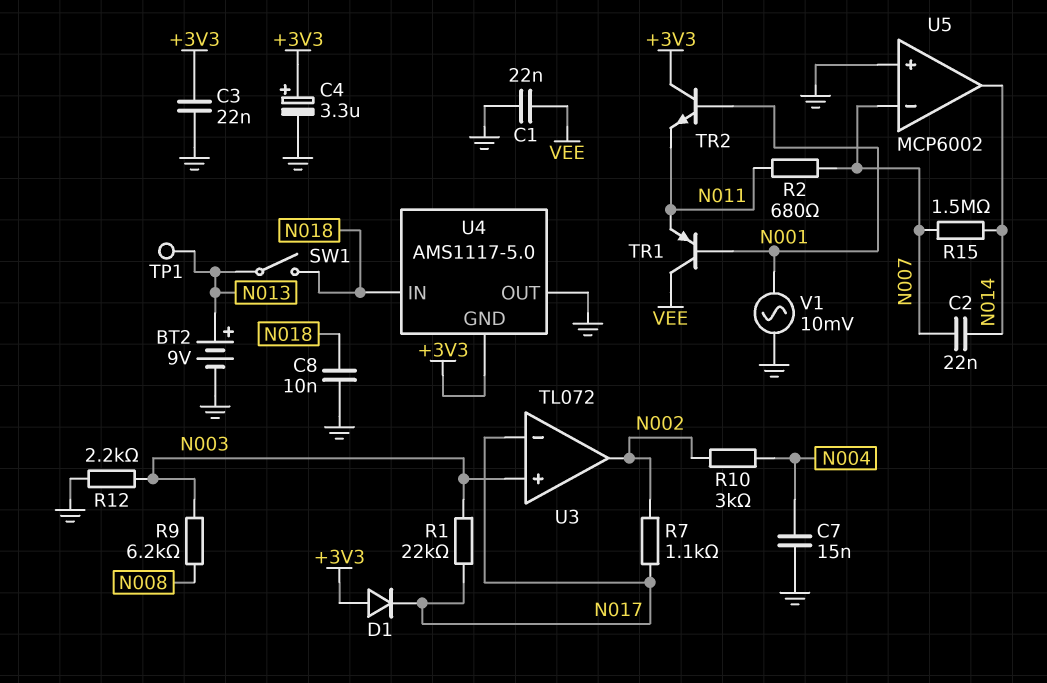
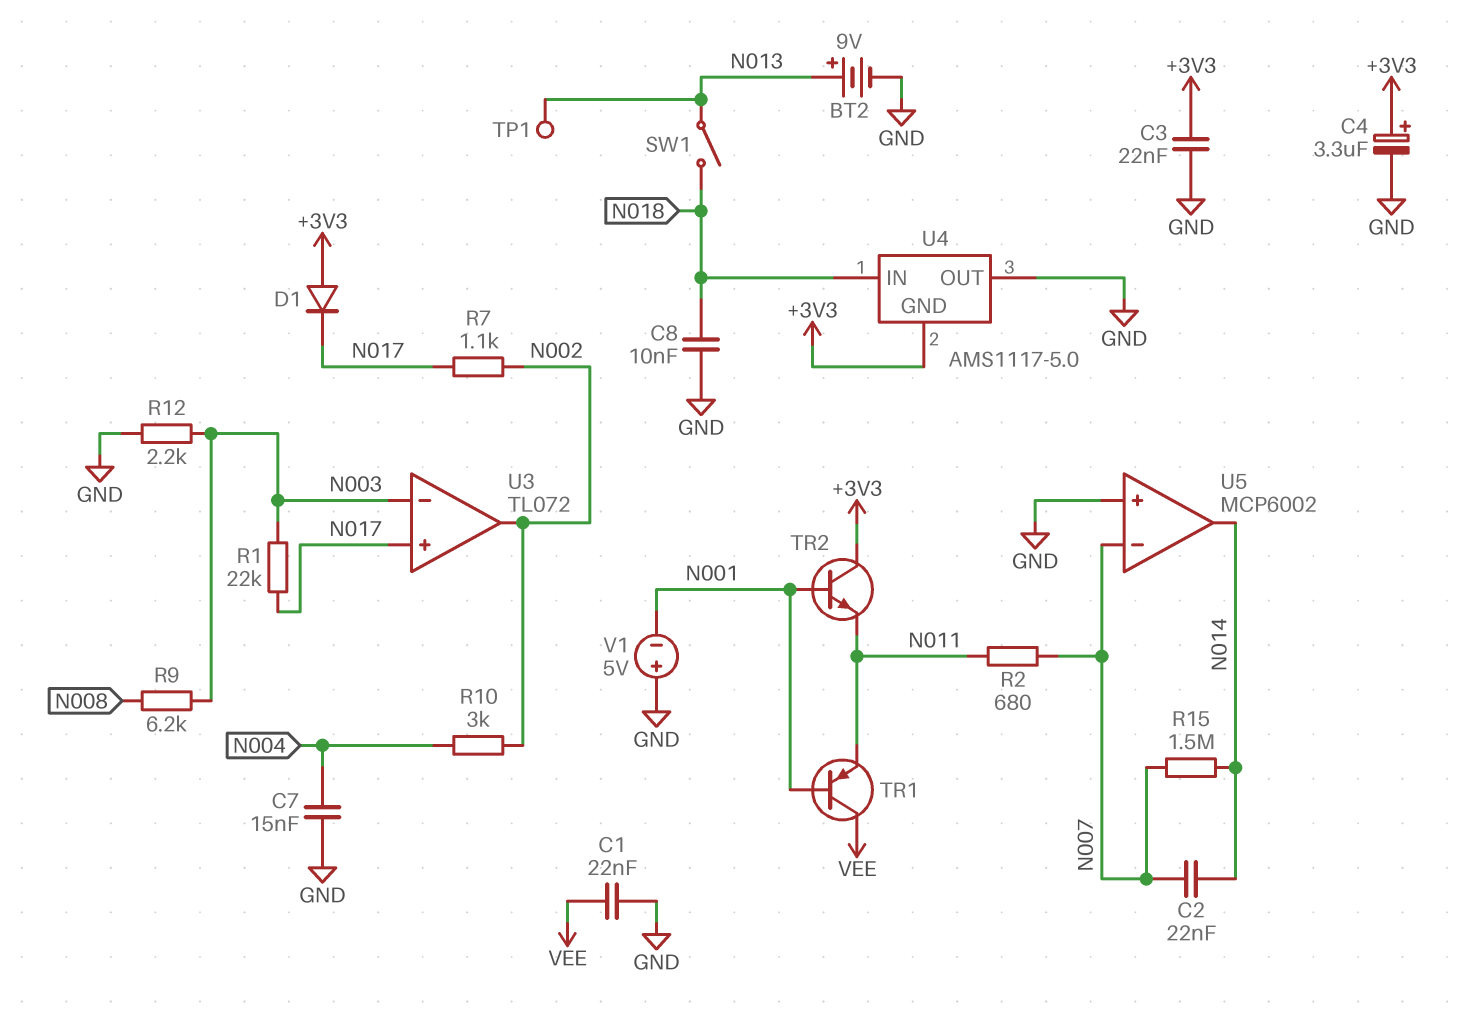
U3 pin in+: N003 -> N017
U3 pin in-: N017 -> N003
V1: AC 10mV (GND, N001) -> 5V (plus GND, minus N001)

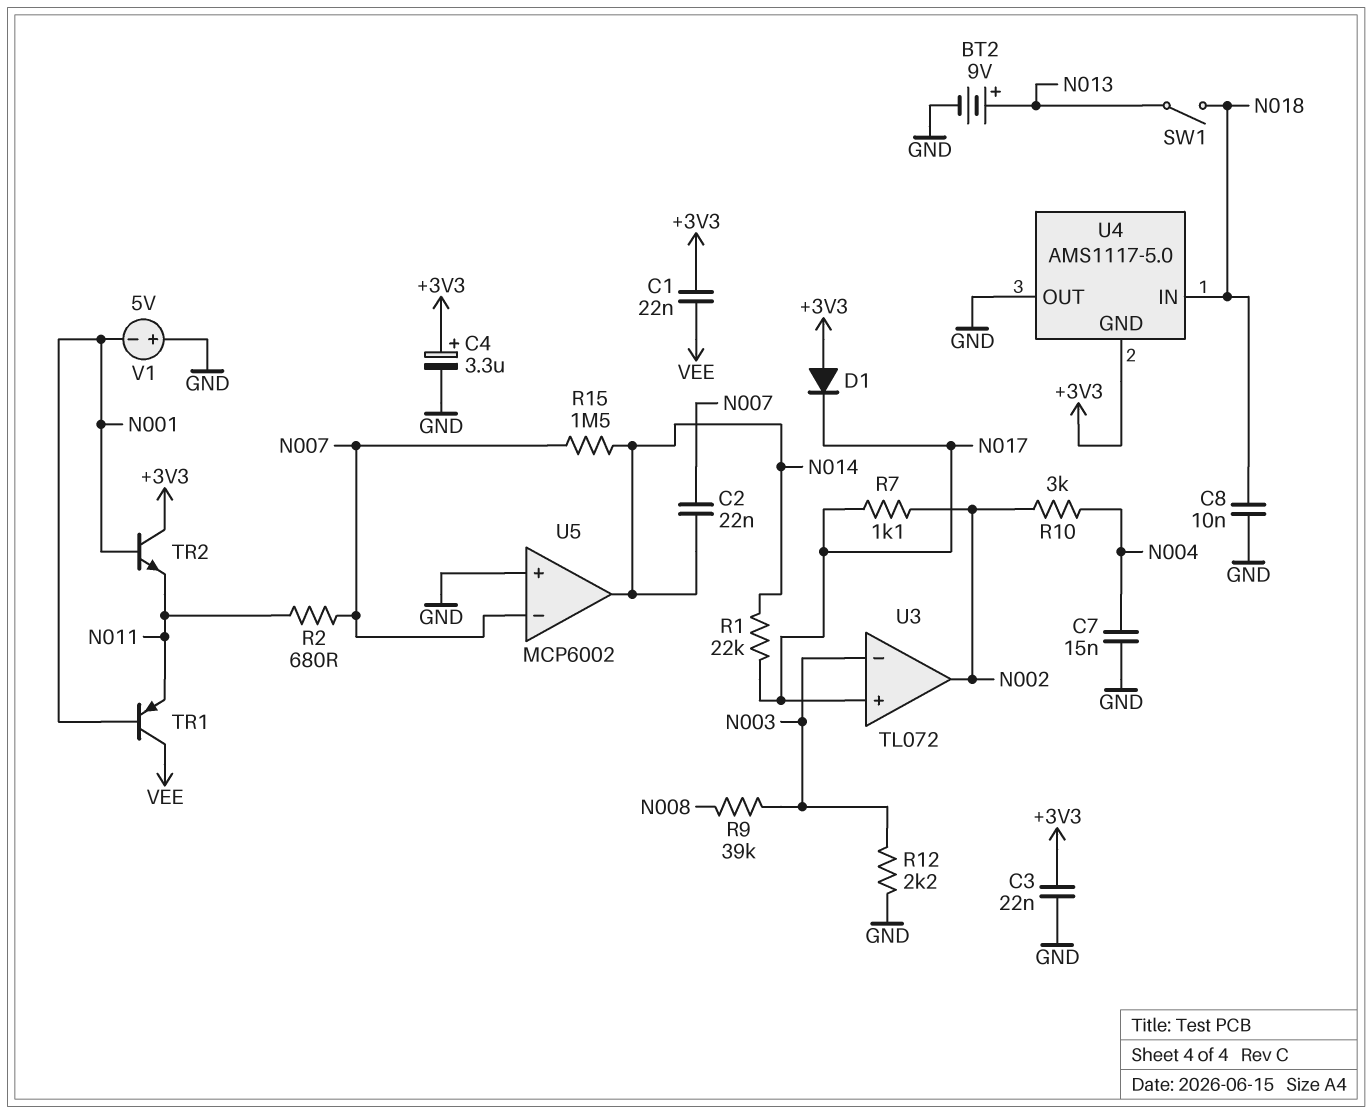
C1: 22nF (GND, VEE) -> 22nF (+3V3, VEE)
R1: 22k (N003, N017) -> 22k (N014, N017)
R9: 6.2k (N003, N008) -> 39k (N003, N008)
TP1: test point (N013) -> none

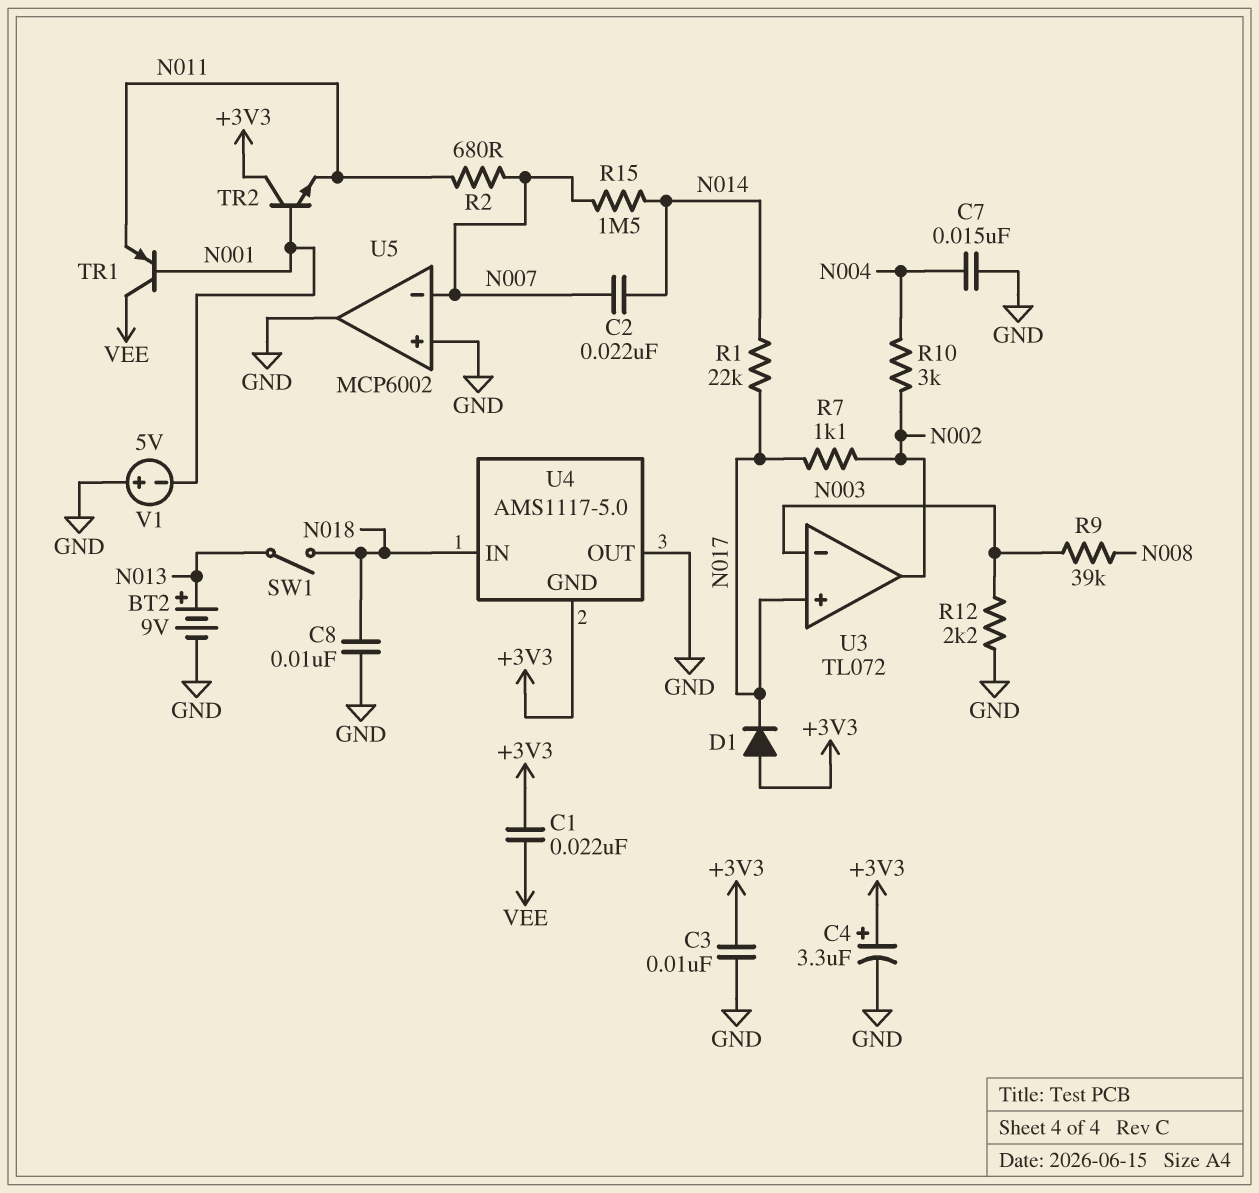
C3: 22nF (+3V3, GND) -> 10nF (+3V3, GND)
U5 pin out: N014 -> GND

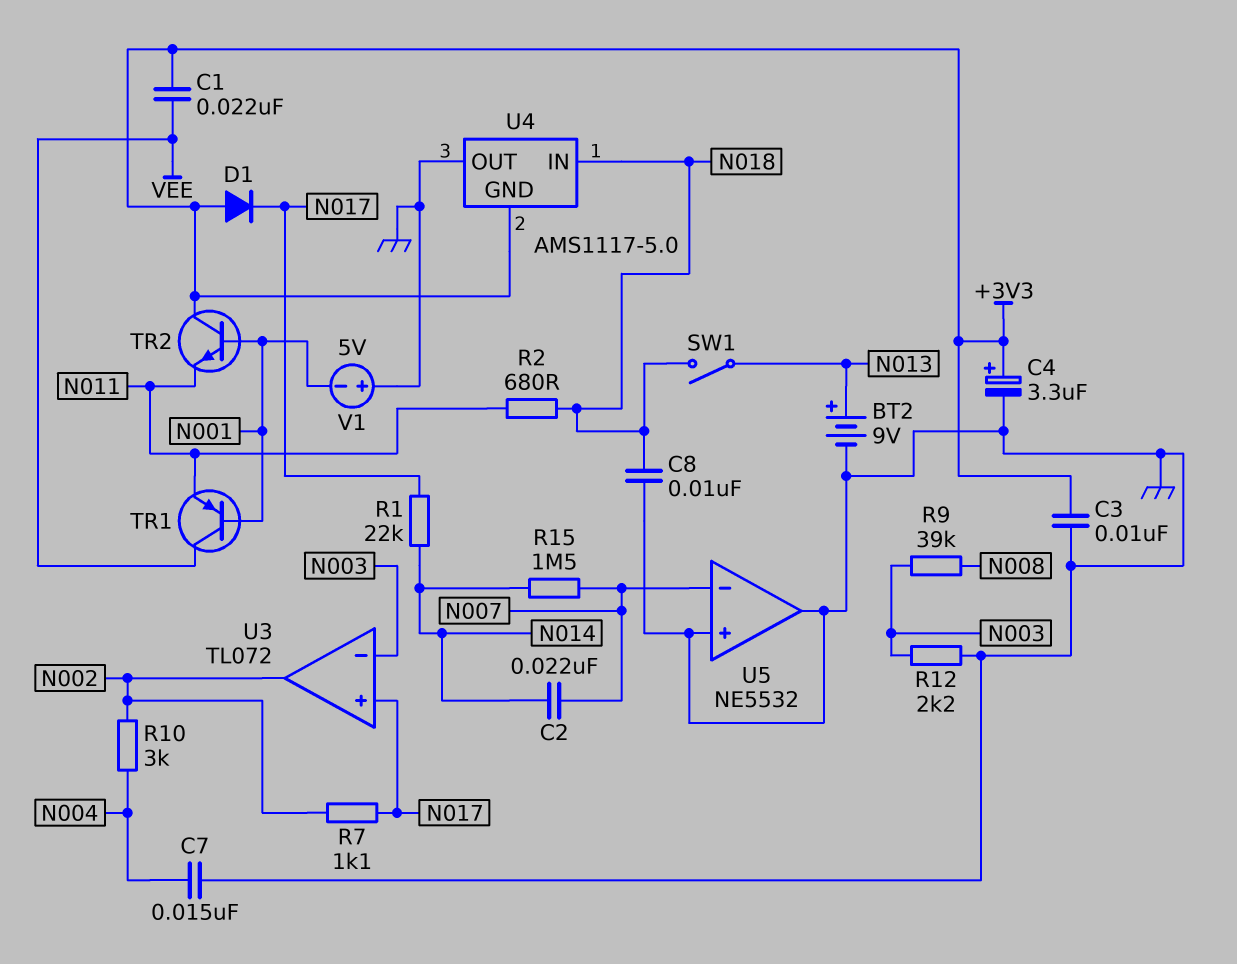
R2: 680 (N007, N011) -> 680 (N011, N018)
U5: MCP6002 -> NE5532

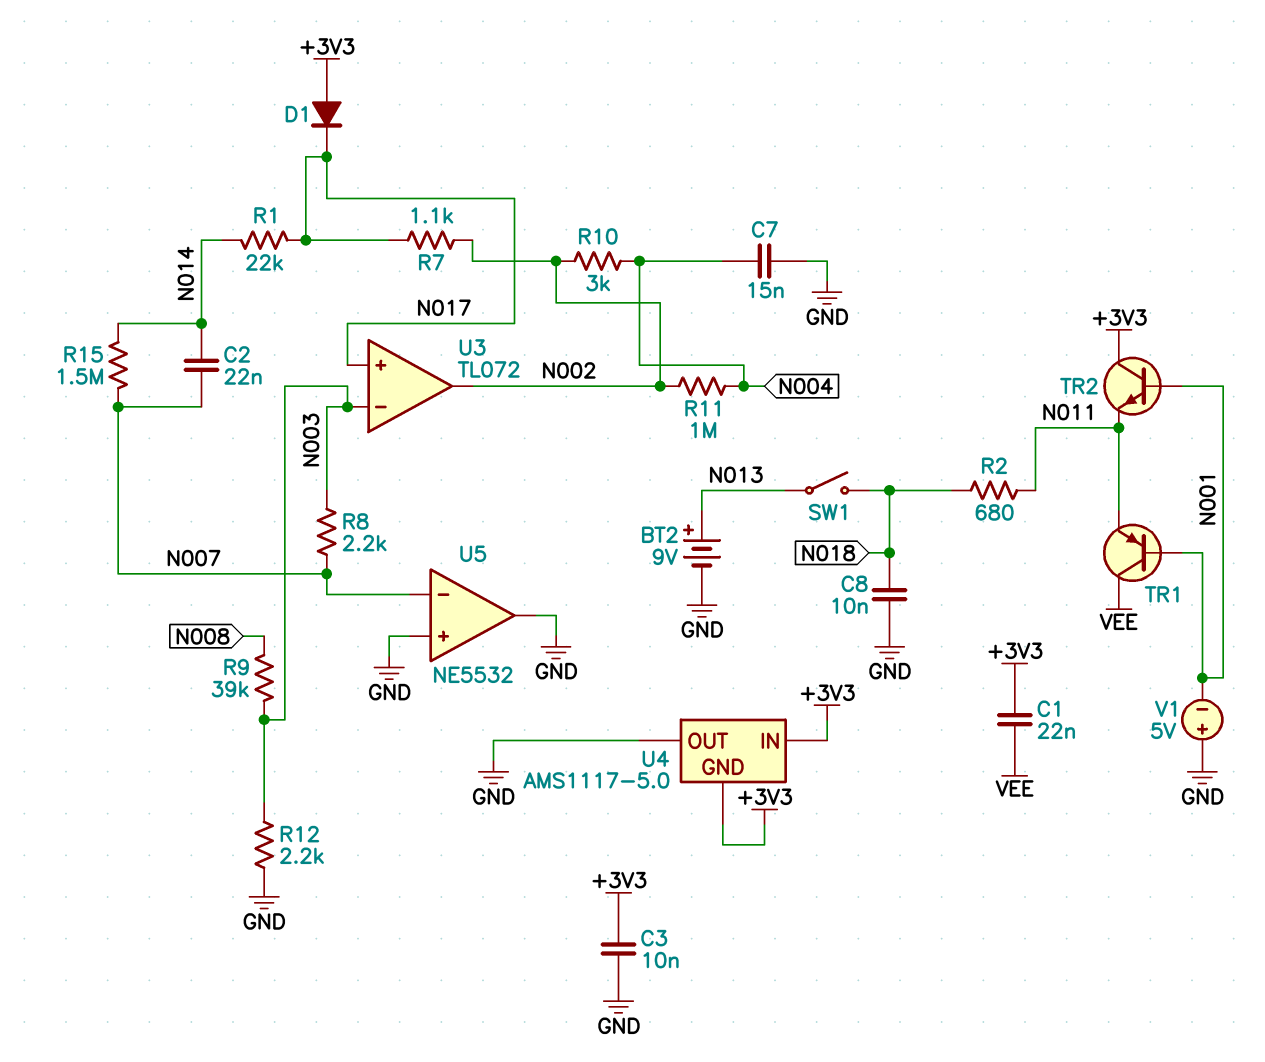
C4: 3.3uF (plus +3V3, minus GND) -> none
R8: none -> 2.2k (N003, N007)
R11: none -> 1M (N002, N004)
U4 pin IN: N018 -> +3V3

